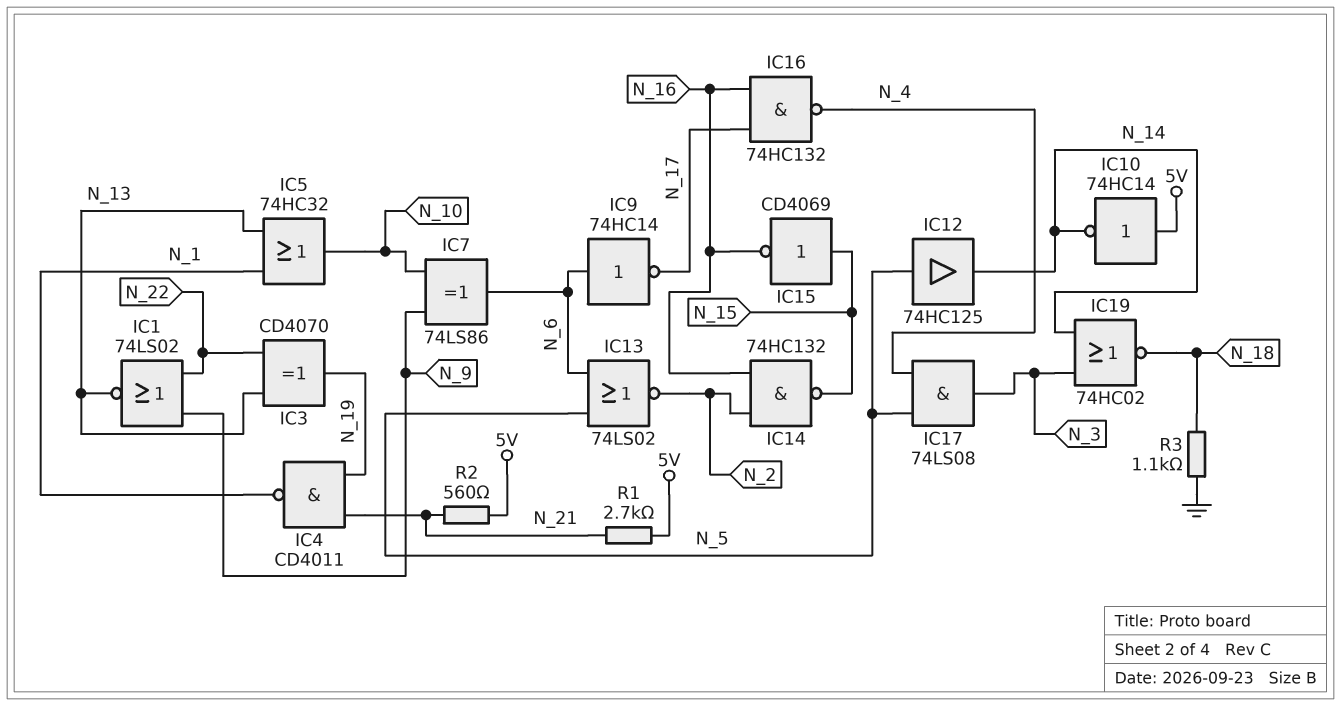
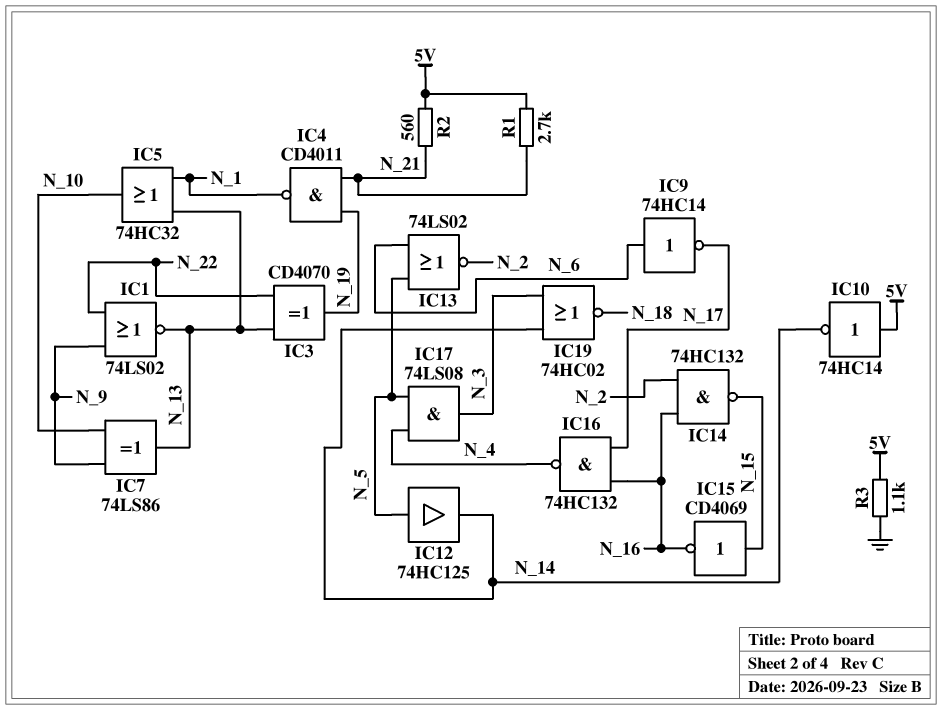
IC7: XOR 74LS86 (in N_9, in N_10, out N_6) -> XOR 74LS86 (in N_9, in N_10, out N_13)
R3: 1.1k (GND, N_18) -> 1.1k (5V, GND)

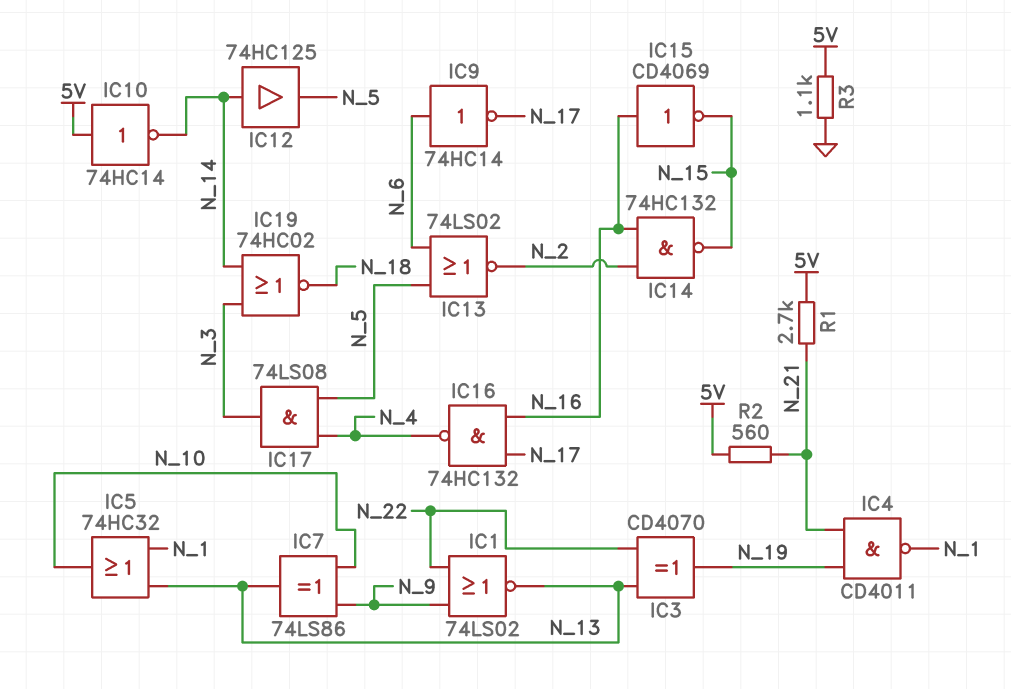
IC12: buffer 74HC125 (in N_5, out N_14) -> buffer 74HC125 (in N_14, out N_5)
IC15: NOT CD4069 (in N_15, out N_16) -> NOT CD4069 (in N_16, out N_15)

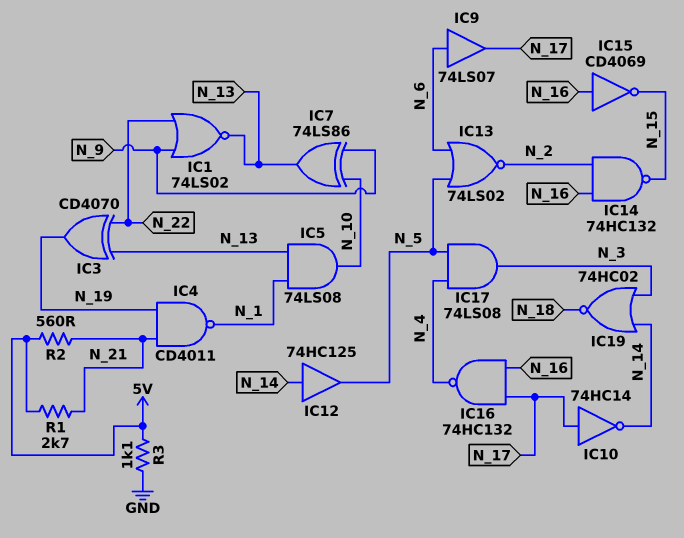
IC5: OR 74HC32 (in N_1, in N_13, out N_10) -> AND 74LS08 (in N_1, in N_13, out N_10)
IC9: NOT 74HC14 (in N_6, out N_17) -> buffer 74LS07 (in N_6, out N_17)
IC10: NOT 74HC14 (in 5V, out N_14) -> NOT 74HC14 (in N_17, out N_14)

